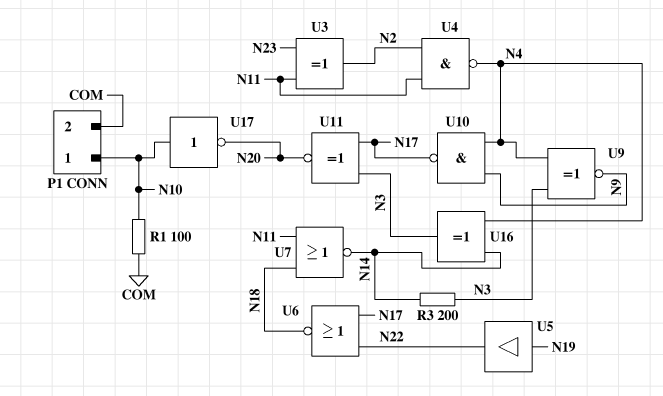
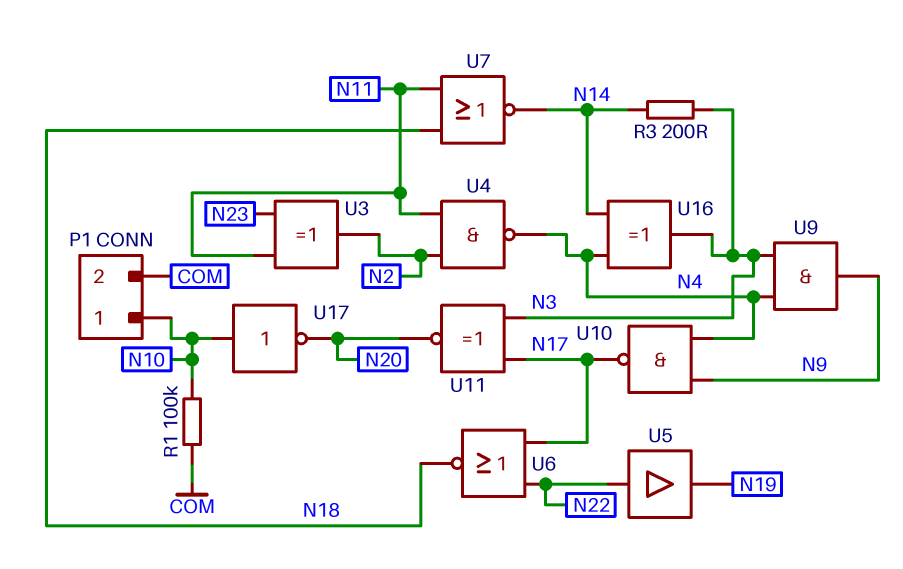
R1: 100 (COM, N10) -> 100k (COM, N10)
U5: buffer (in N19, out N22) -> buffer (in N22, out N19)
U9: XNOR (in N3, in N4, out N9) -> AND (in N3, in N4, out N9)

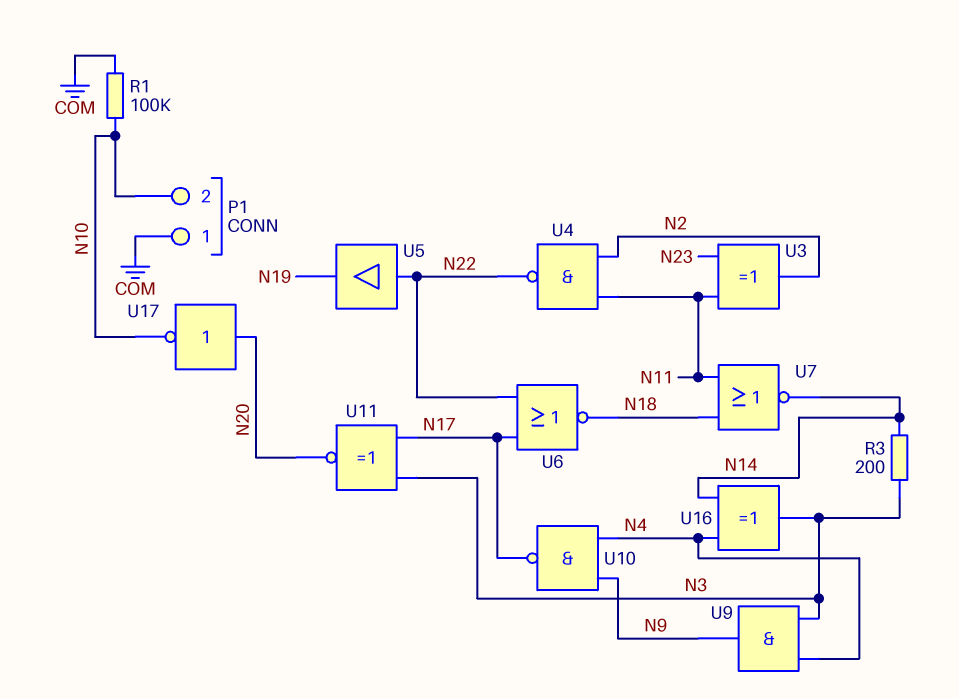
P1 pin 1: N10 -> COM
P1 pin 2: COM -> N10
U4: NAND (in N2, in N11, out N4) -> NAND (in N2, in N11, out N22)
U17: NOT (in N10, out N20) -> NOT (in N20, out N10)

